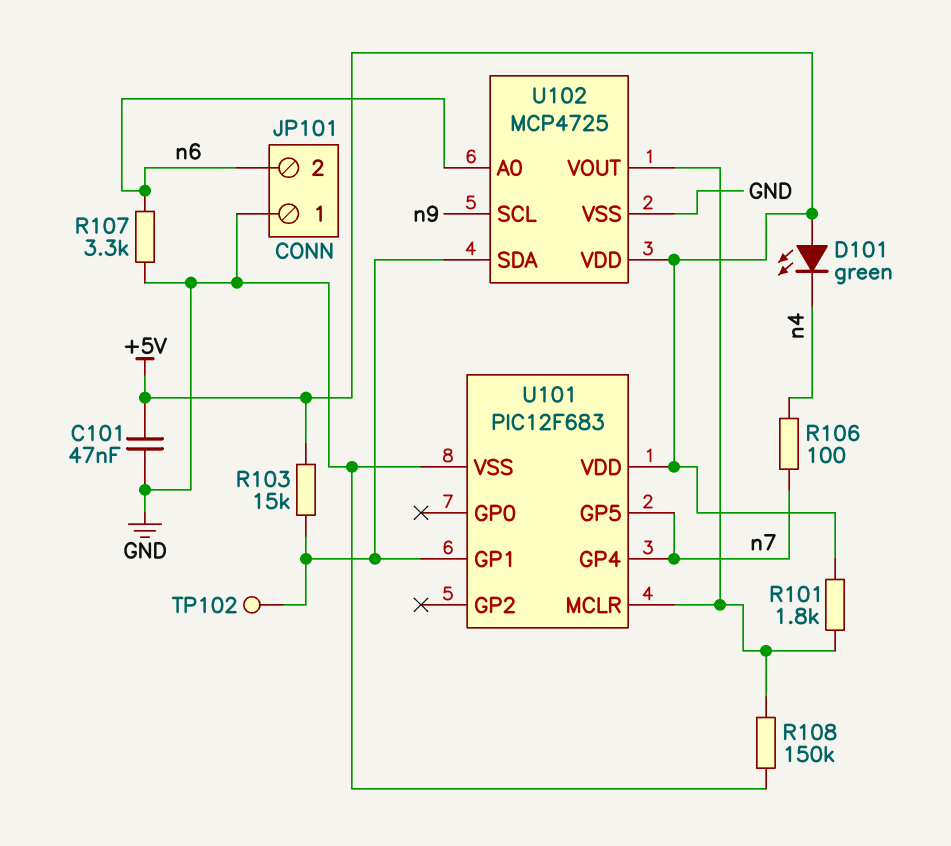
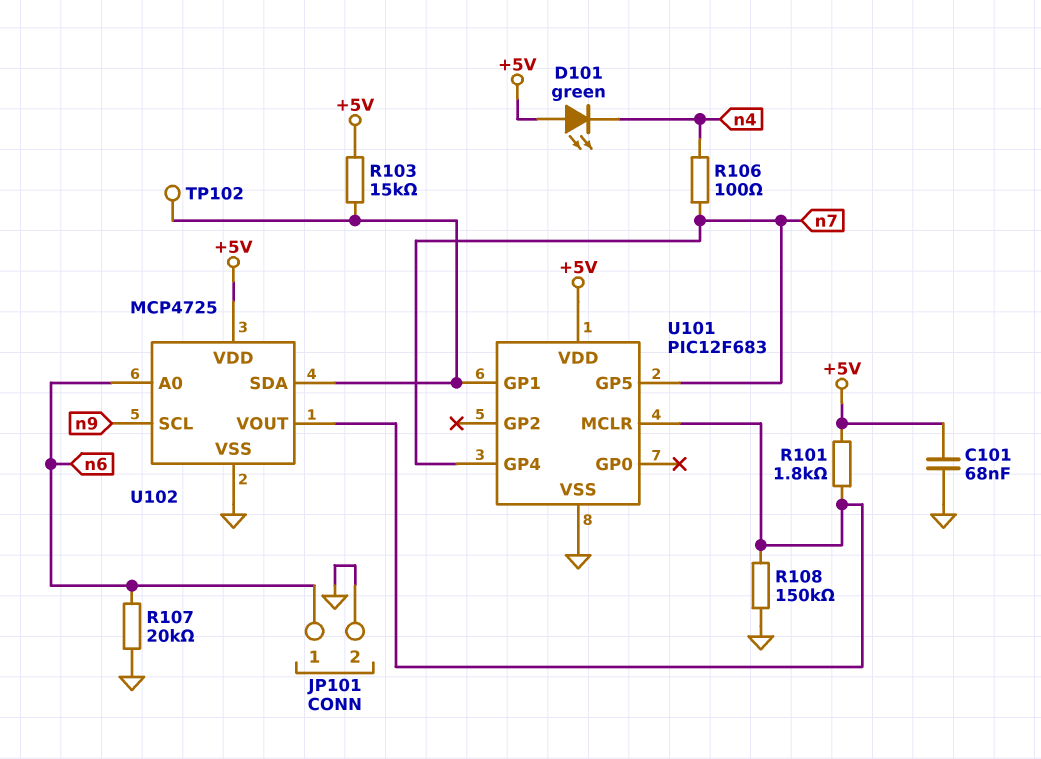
C101: 47nF (+5V, GND) -> 68nF (+5V, GND)
JP101 pin 1: GND -> n6
JP101 pin 2: n6 -> GND
R107: 3.3k (GND, n6) -> 20k (GND, n6)

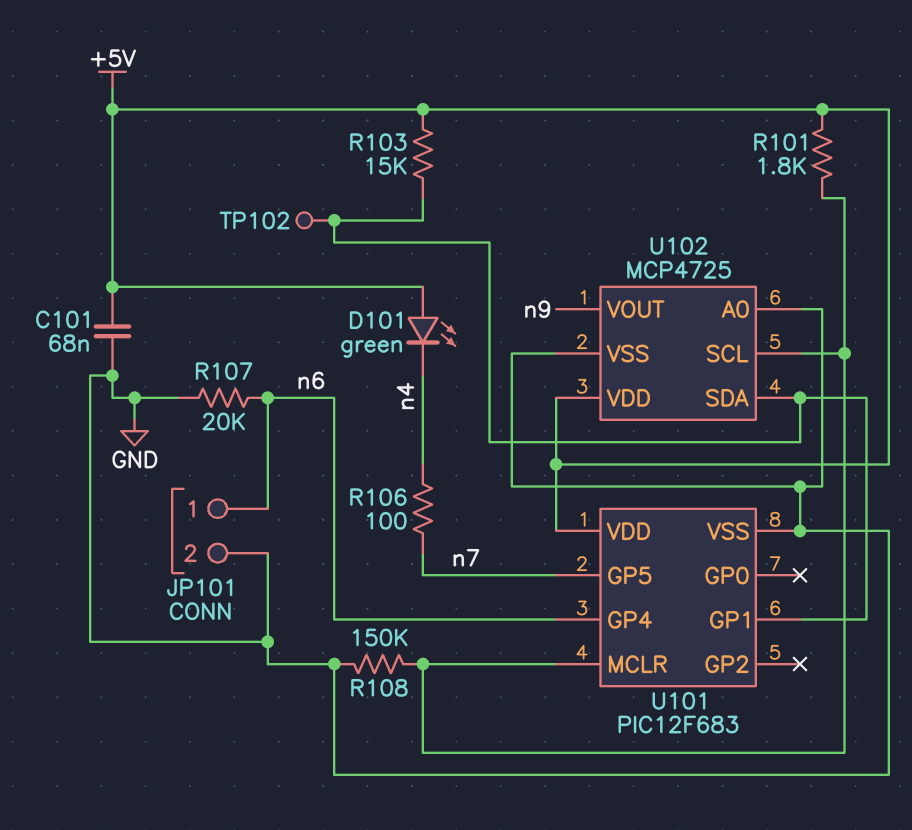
U101 pin GP4: n7 -> n6
U102 pin A0: n6 -> GND
U102 pin SCL: n9 -> U101/MCLR
U102 pin VOUT: U101/MCLR -> n9

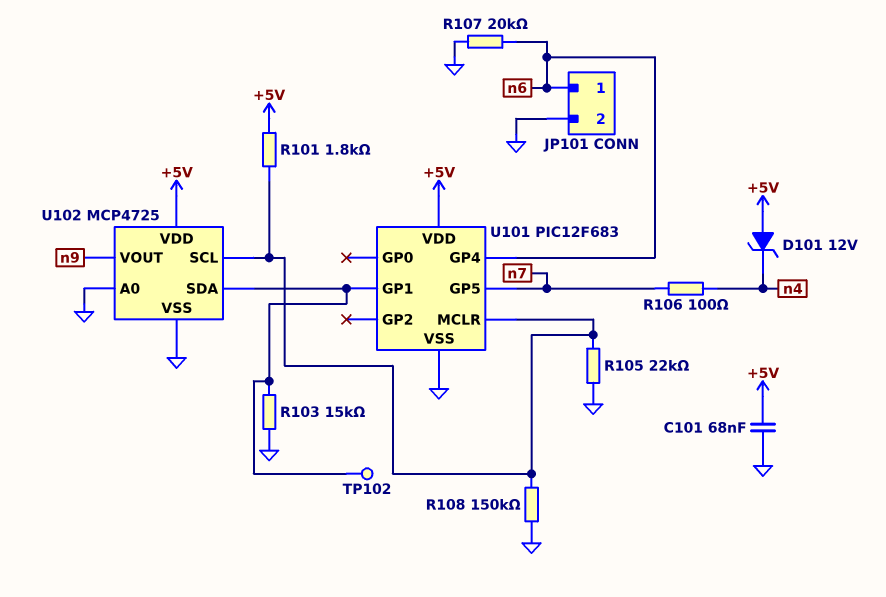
D101: LED green (A +5V, K n4) -> zener 12V (A +5V, K n4)
R103: 15k (+5V, U101/GP1) -> 15k (GND, U101/GP1)
R105: none -> 22k (GND, U101/MCLR)

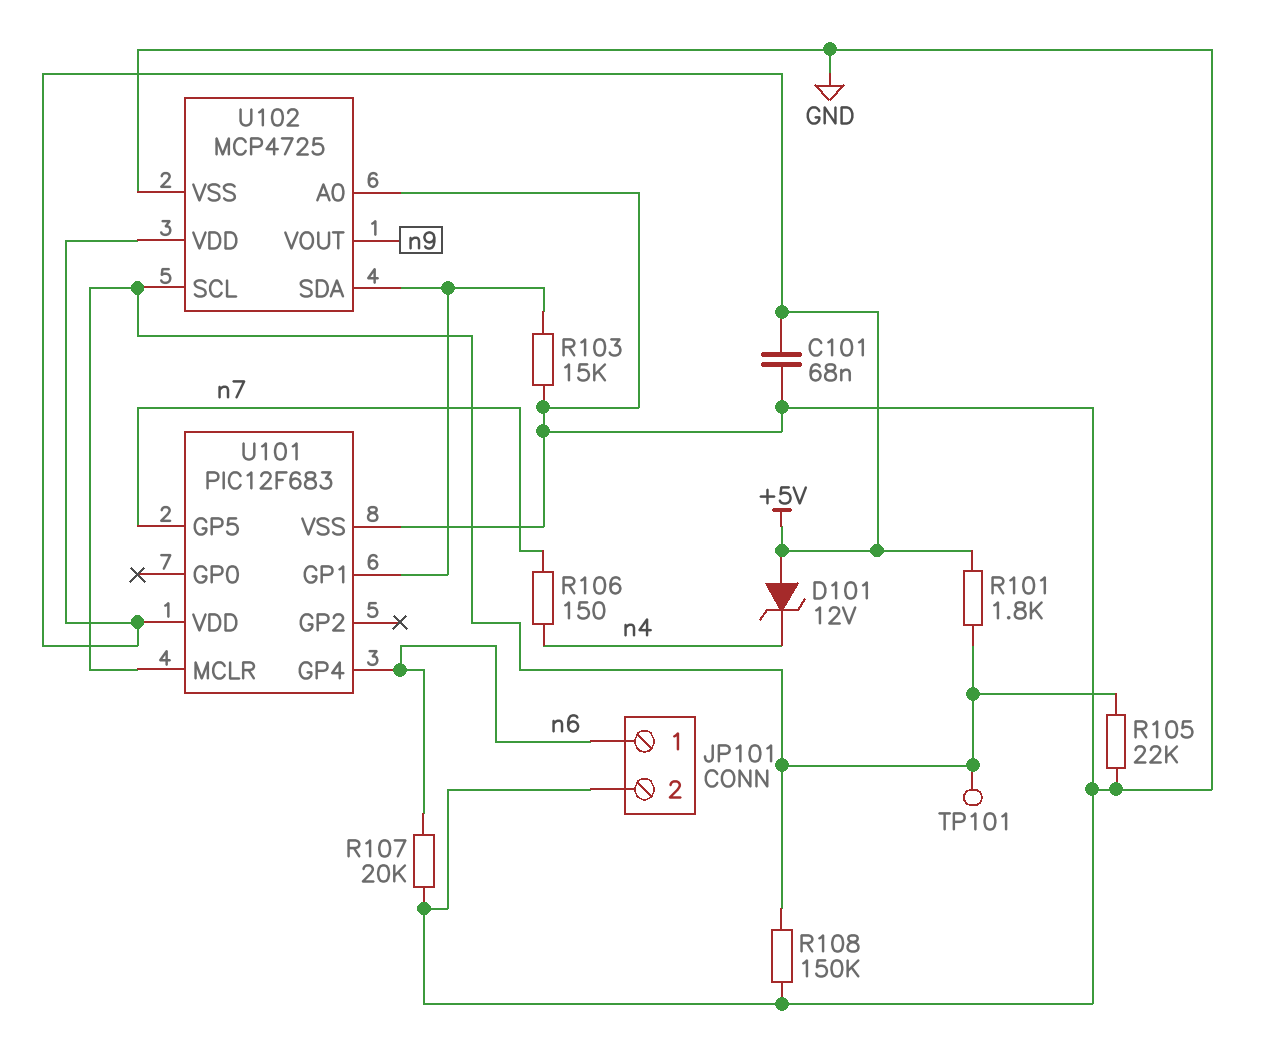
R106: 100 (n4, n7) -> 150 (n4, n7)
TP101: none -> test point (U101/MCLR)
TP102: test point (U101/GP1) -> none

